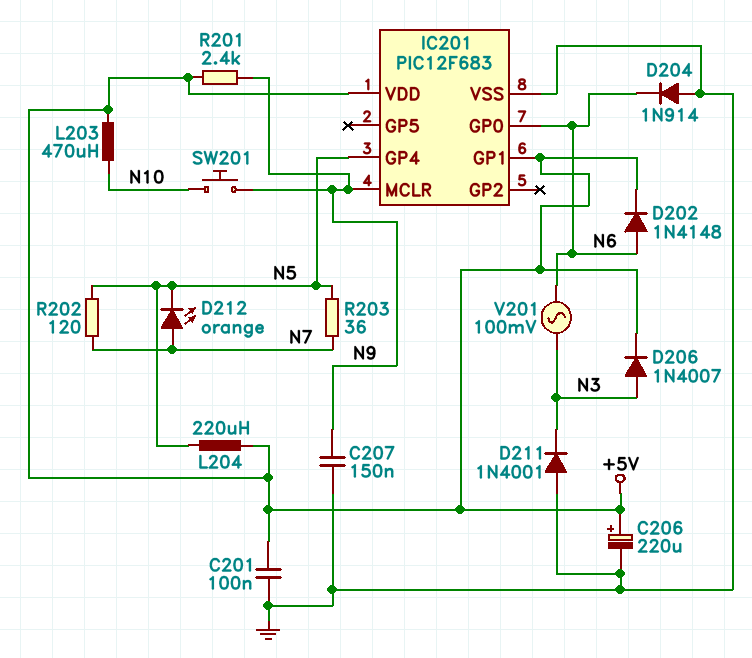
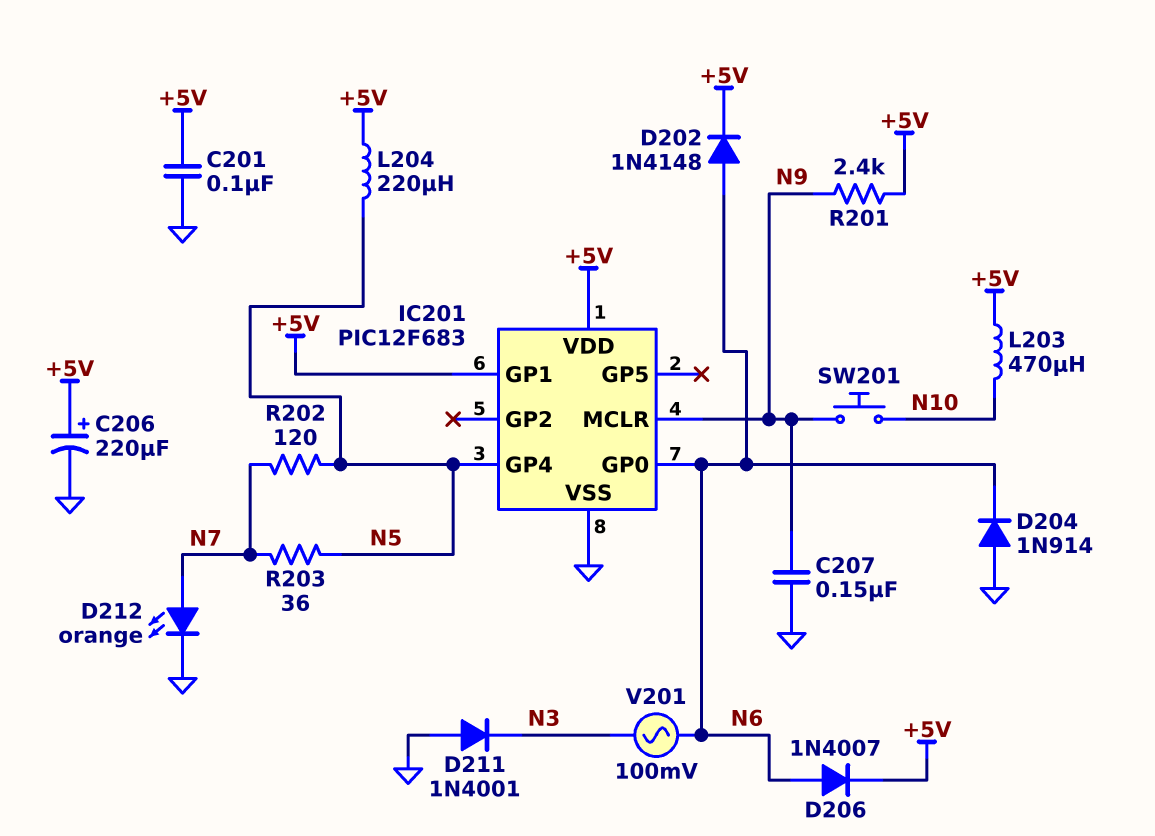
D206: diode 1N4007 (A N3, K +5V) -> diode 1N4007 (A N6, K +5V)
D212: LED orange (A N7, K N5) -> LED orange (A N7, K GND)

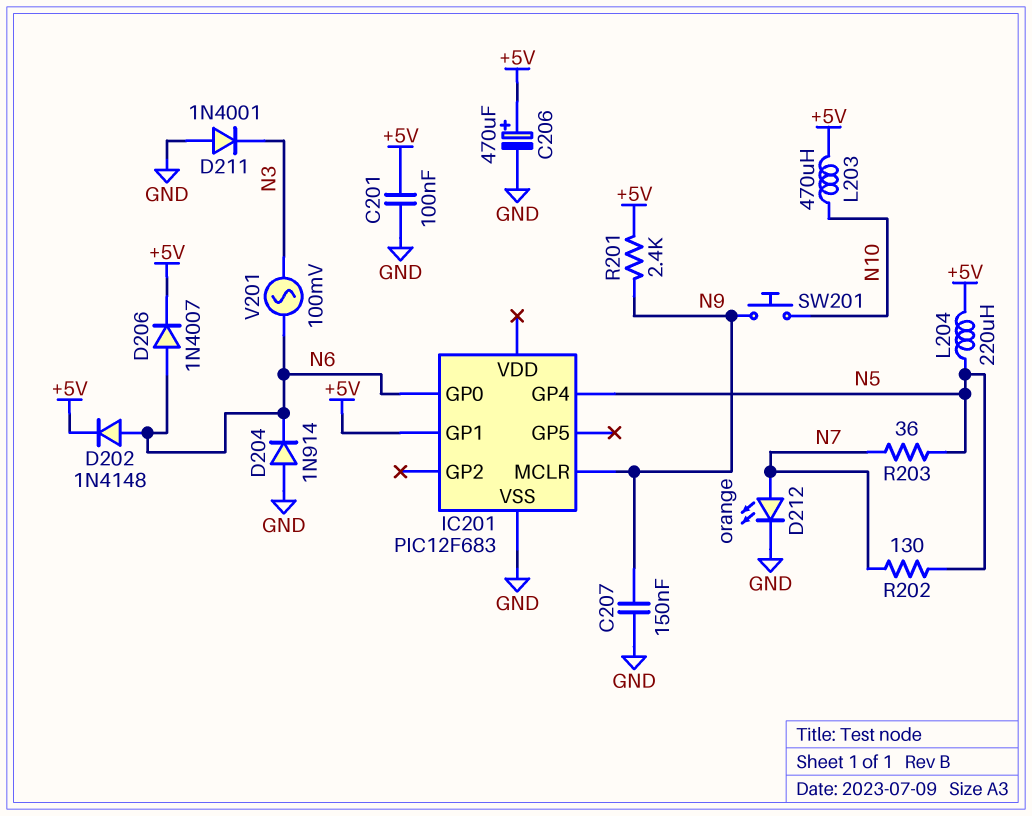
C206: 220uF (plus +5V, minus GND) -> 470uF (plus +5V, minus GND)
IC201 pin VDD: +5V -> none
R202: 120 (N5, N7) -> 130 (N5, N7)

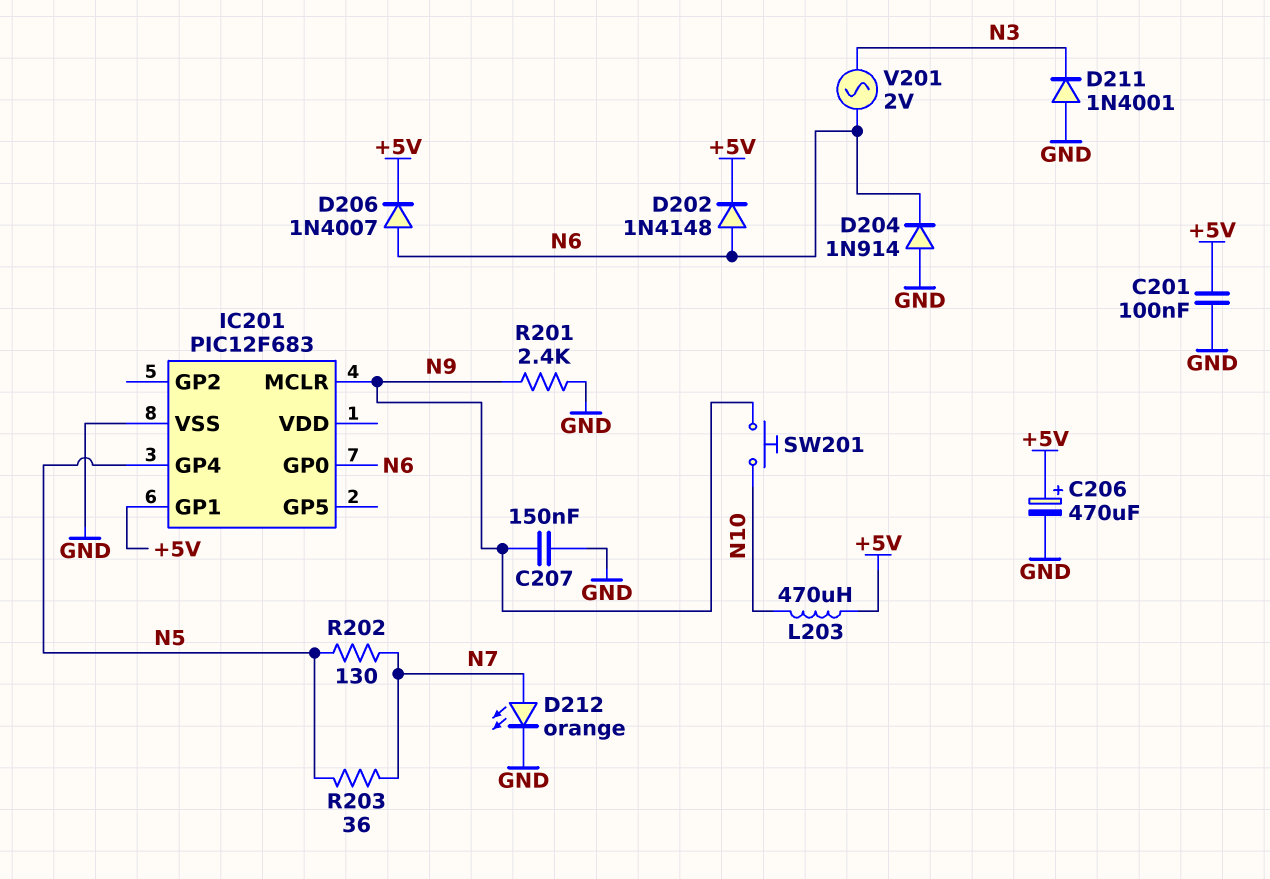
L204: 220uH (+5V, N5) -> none
R201: 2.4k (+5V, N9) -> 2.4k (GND, N9)
V201: AC 100mV (N3, N6) -> AC 2V (N3, N6)

